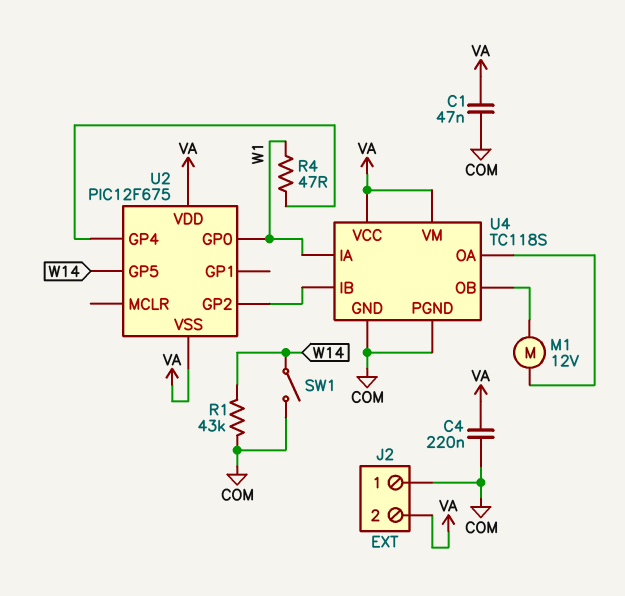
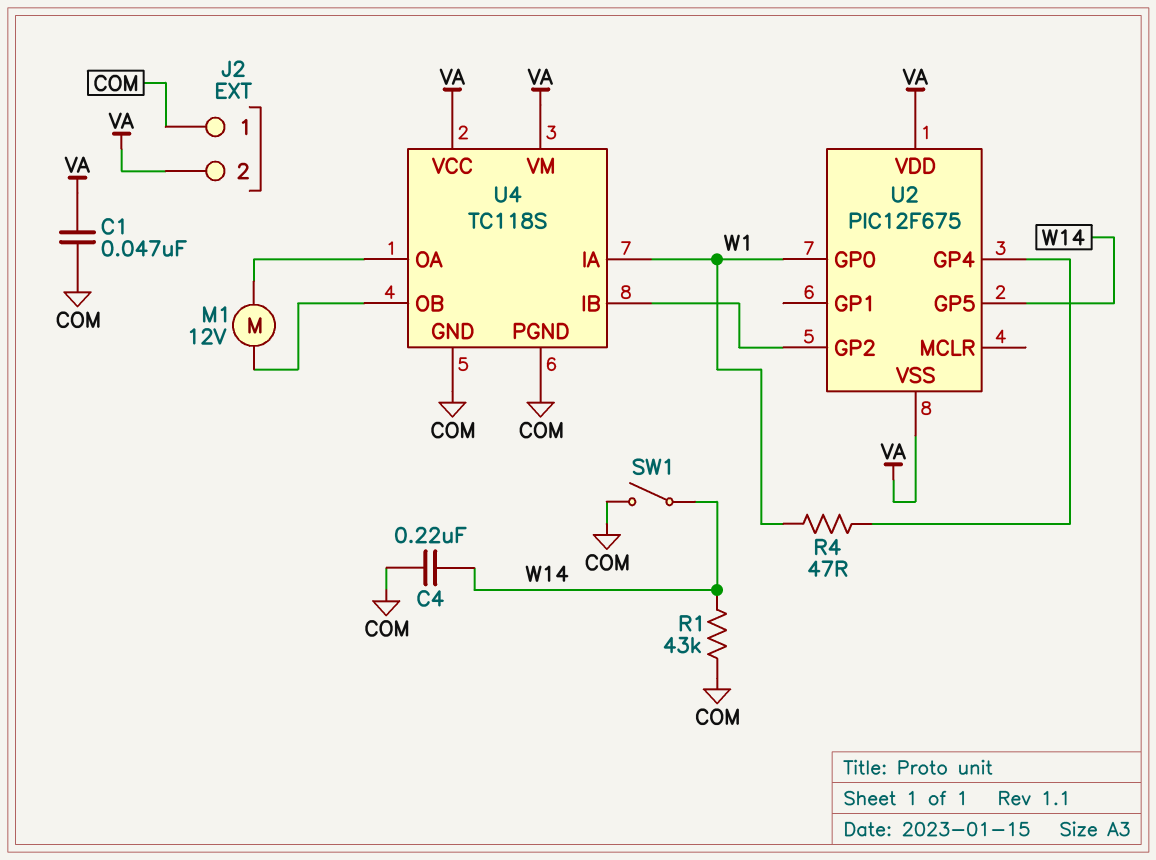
C4: 220nF (COM, VA) -> 220nF (COM, W14)

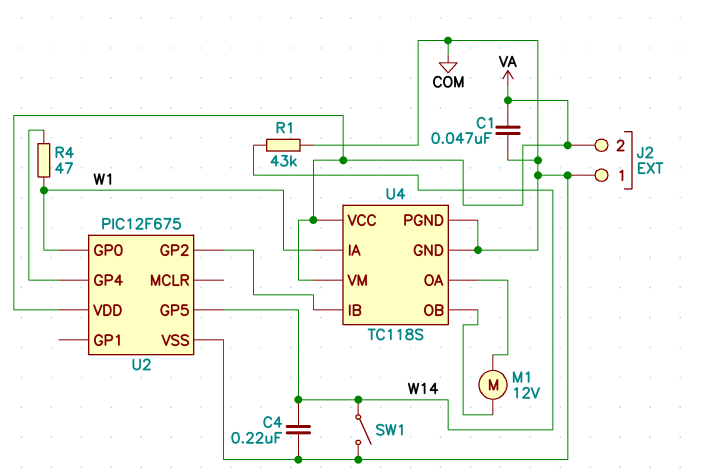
U2 pin VSS: VA -> COM

